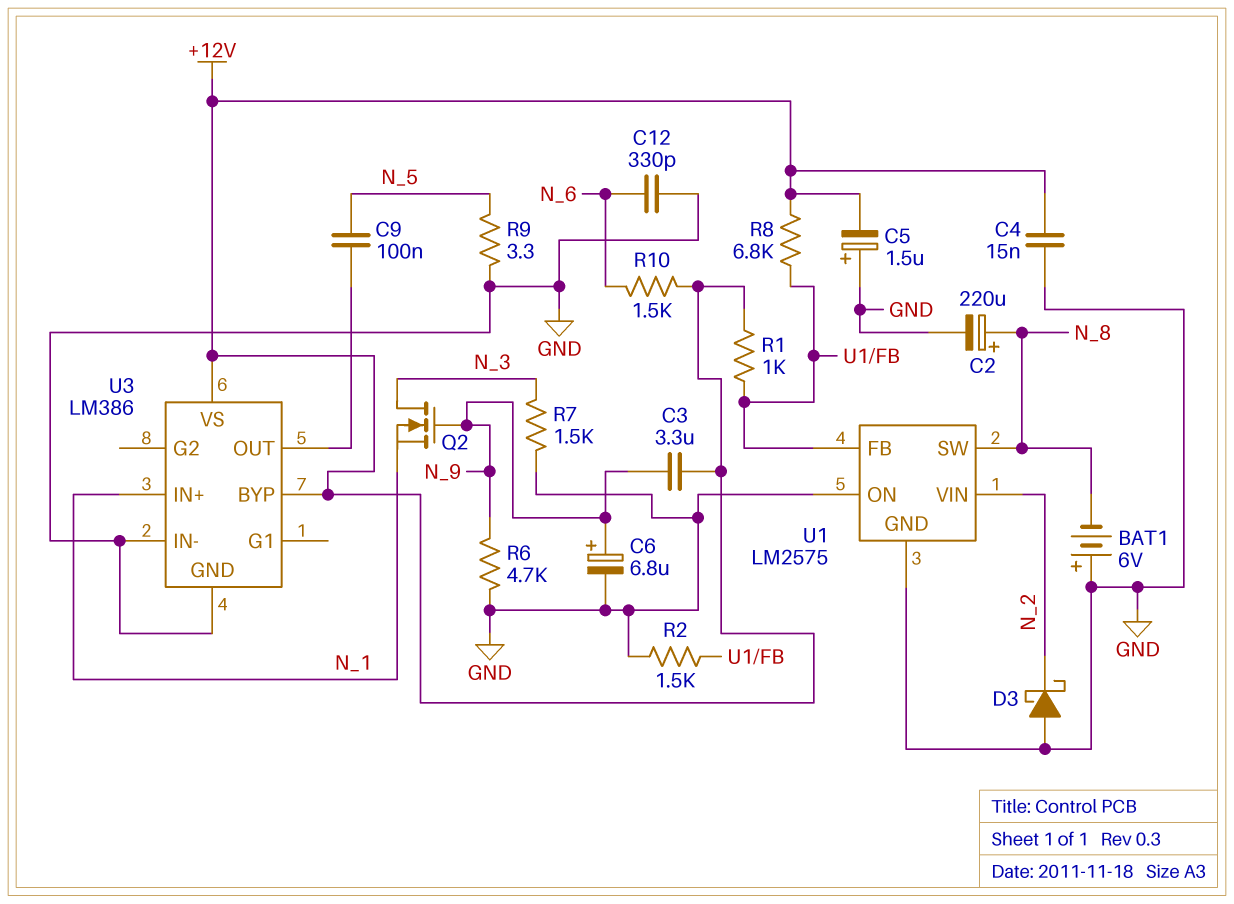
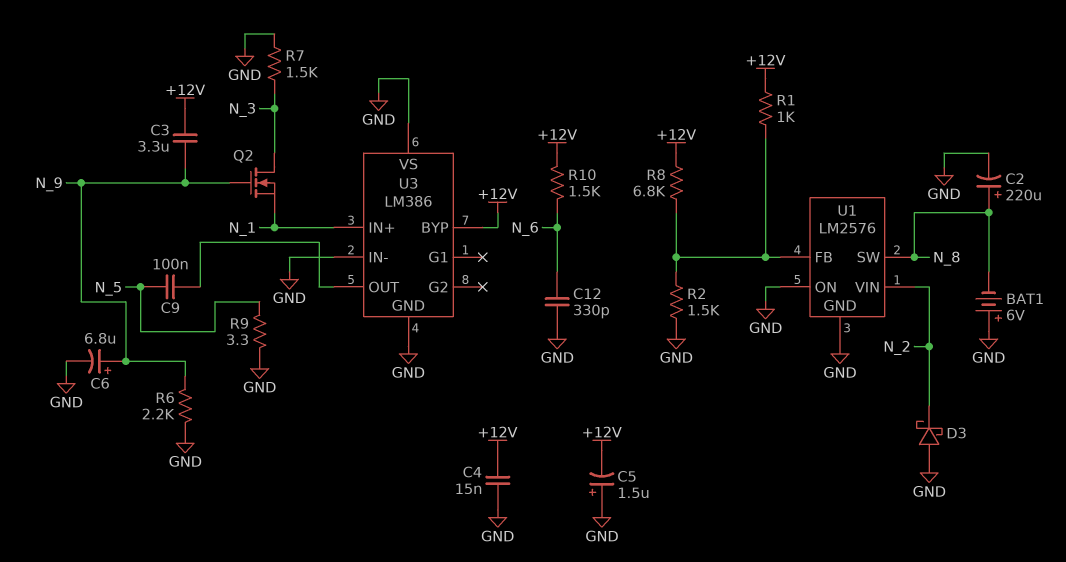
R6: 4.7k (GND, N_9) -> 2.2k (GND, N_9)
U1: LM2575 -> LM2576
U3 pin VS: +12V -> GND

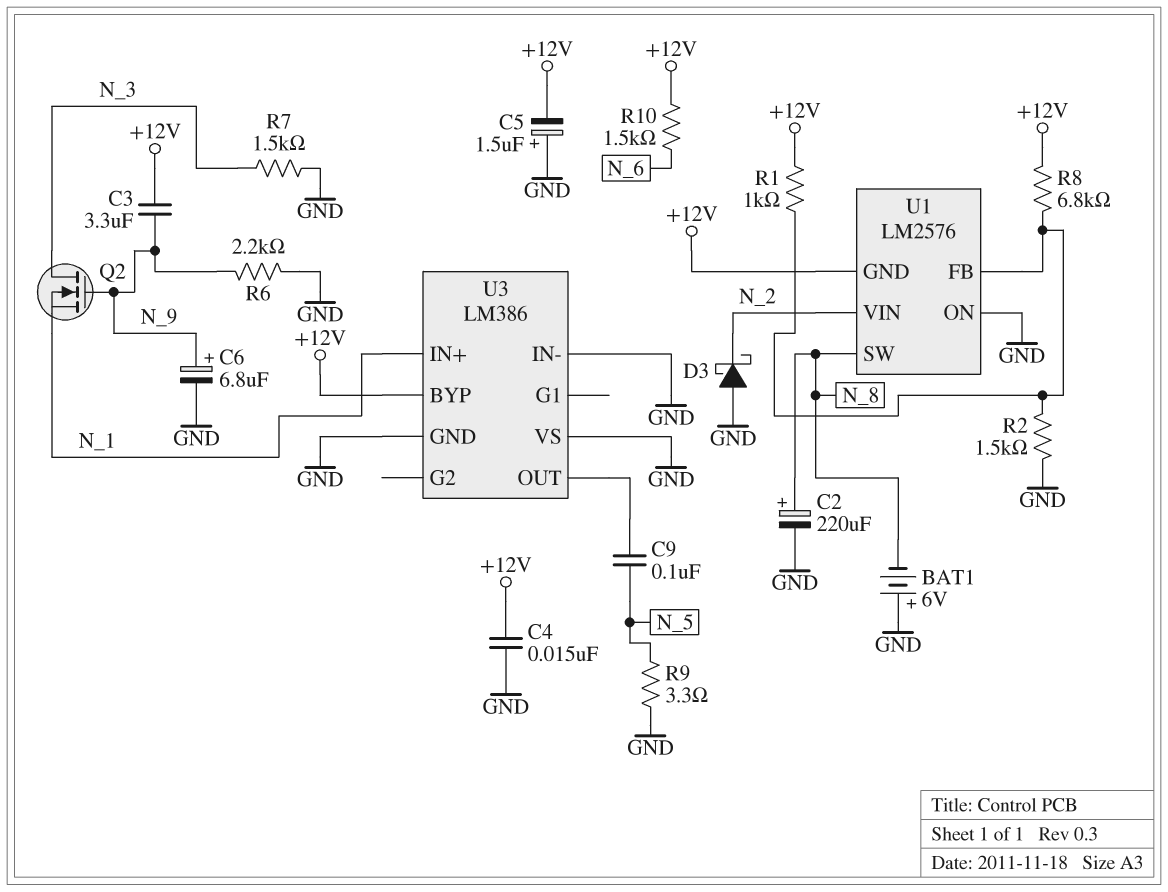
C12: 330pF (GND, N_6) -> none
U1 pin GND: GND -> +12V

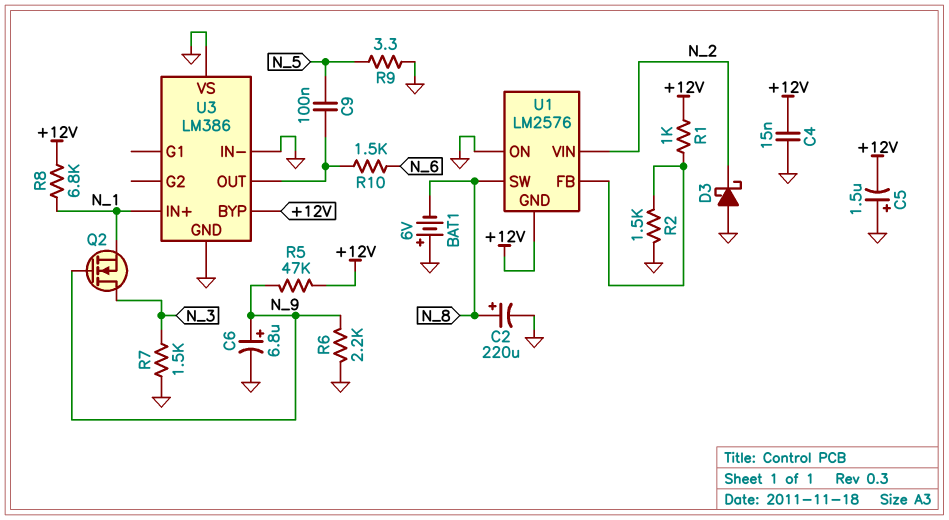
C3: 3.3uF (+12V, N_9) -> none
R5: none -> 47k (+12V, N_9)
R8: 6.8k (+12V, U1/FB) -> 6.8k (+12V, N_1)
R10: 1.5k (+12V, N_6) -> 1.5k (N_6, U3/OUT)

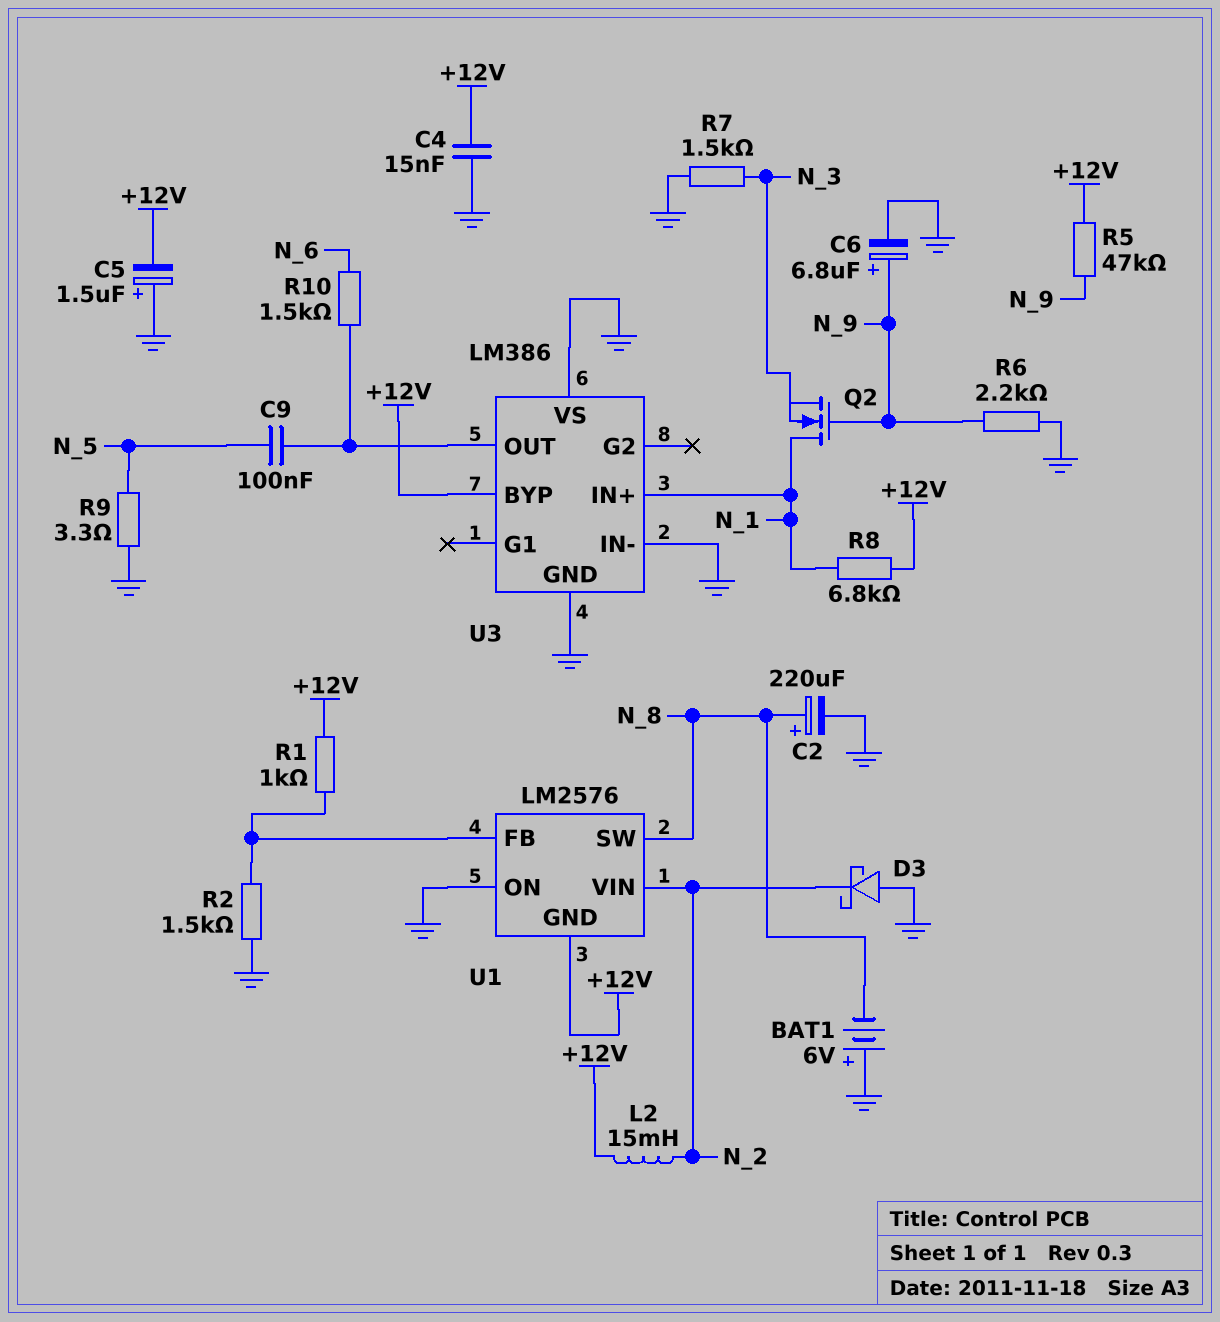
L2: none -> 15mH (+12V, N_2)
Q2: NMOS (G N_9, D N_3, S N_1) -> NMOS (G N_9, D N_1, S N_3)

